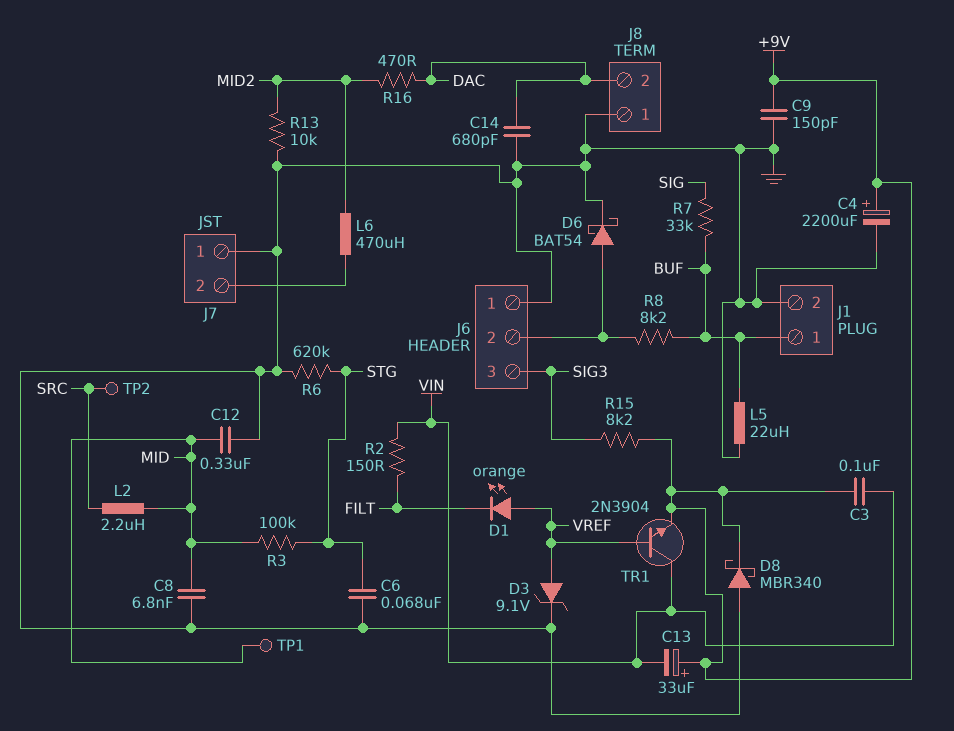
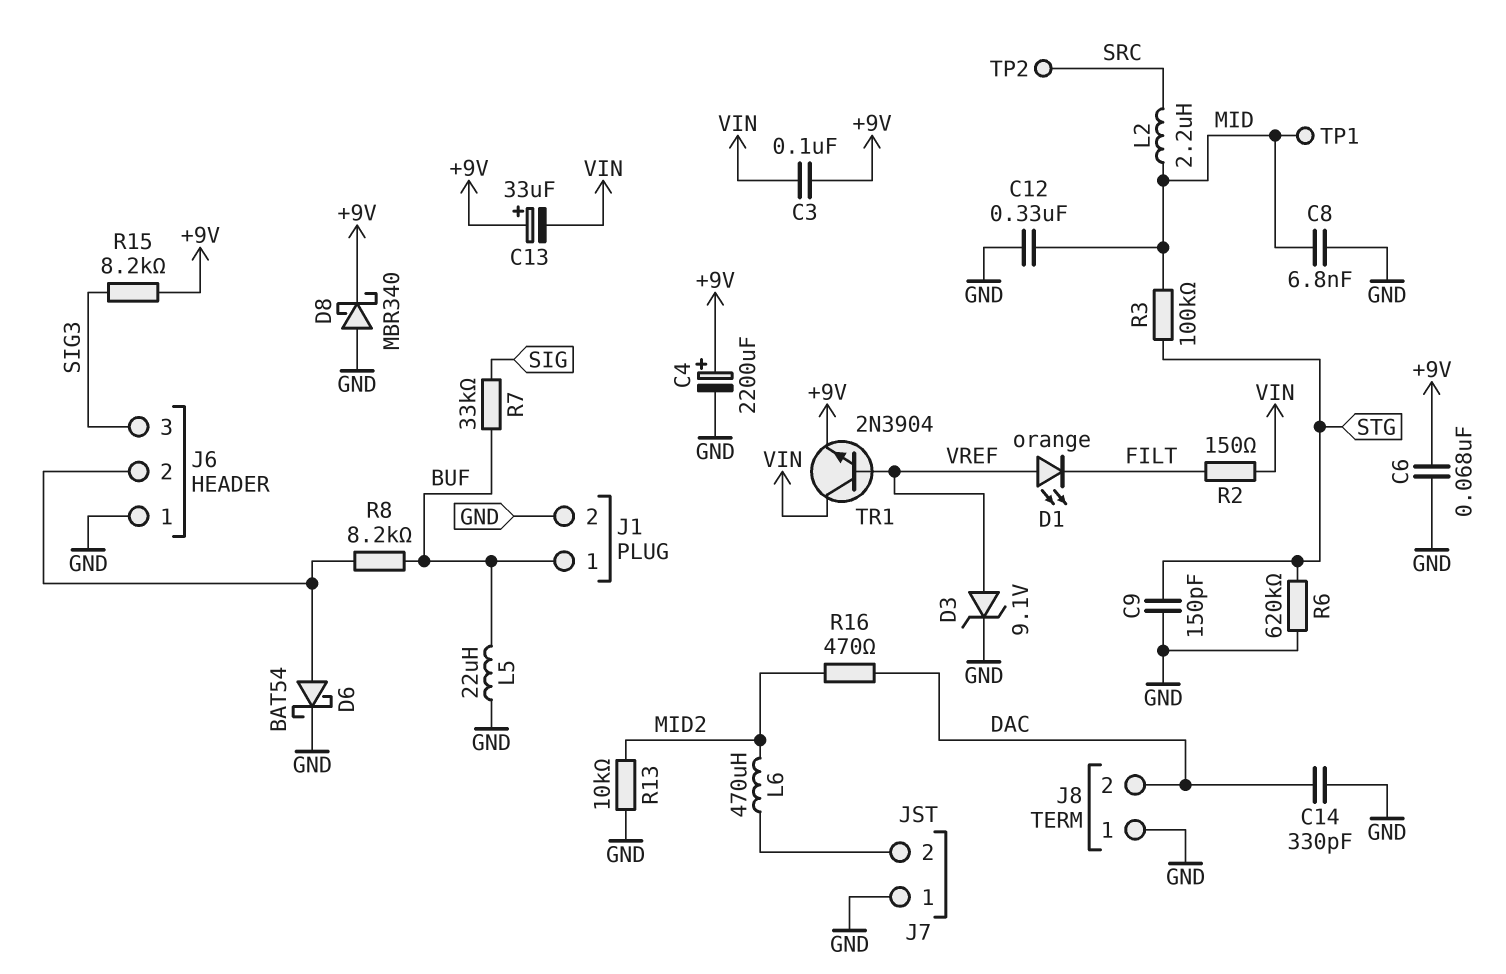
C6: 68nF (GND, STG) -> 68nF (+9V, GND)
C9: 150pF (+9V, GND) -> 150pF (GND, STG)
C14: 680pF (DAC, GND) -> 330pF (DAC, GND)

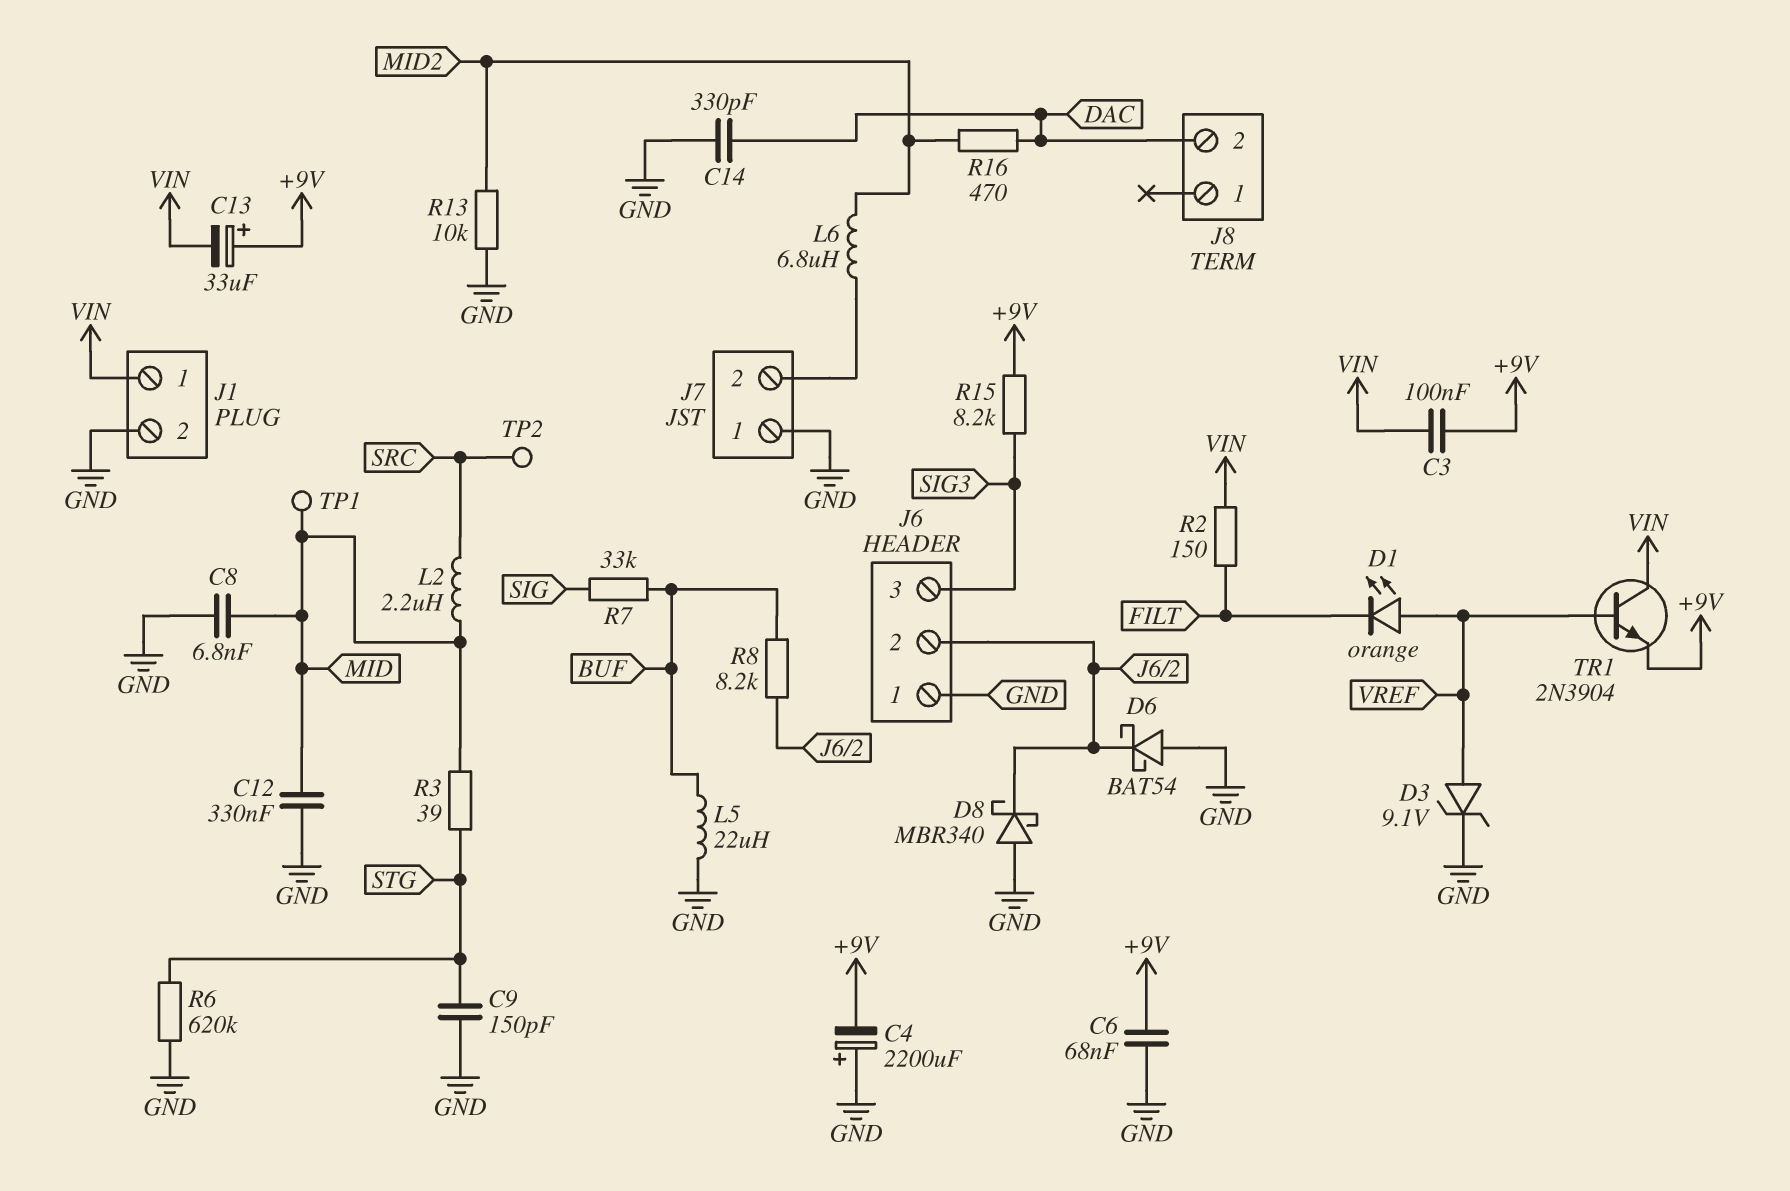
C4: 2200uF (plus +9V, minus GND) -> 2200uF (plus GND, minus +9V)
D6: schottky BAT54 (A J6/2, K GND) -> schottky BAT54 (A GND, K J6/2)
D8: schottky MBR340 (A GND, K +9V) -> schottky MBR340 (A GND, K J6/2)
J1 pin 1: BUF -> VIN
J8 pin 1: GND -> none
L6: 470uH (J7/2, MID2) -> 6.8uH (J7/2, MID2)
R3: 100k (MID, STG) -> 39 (MID, STG)

